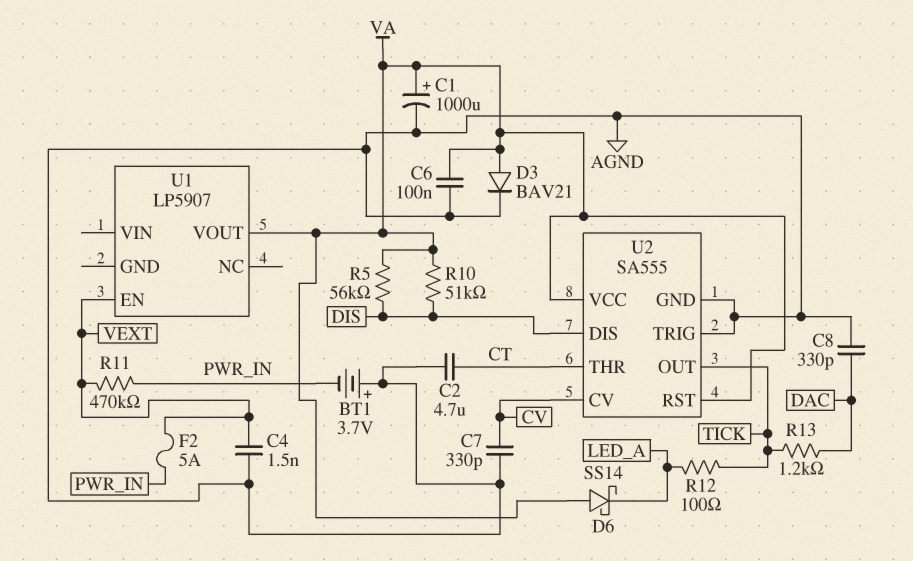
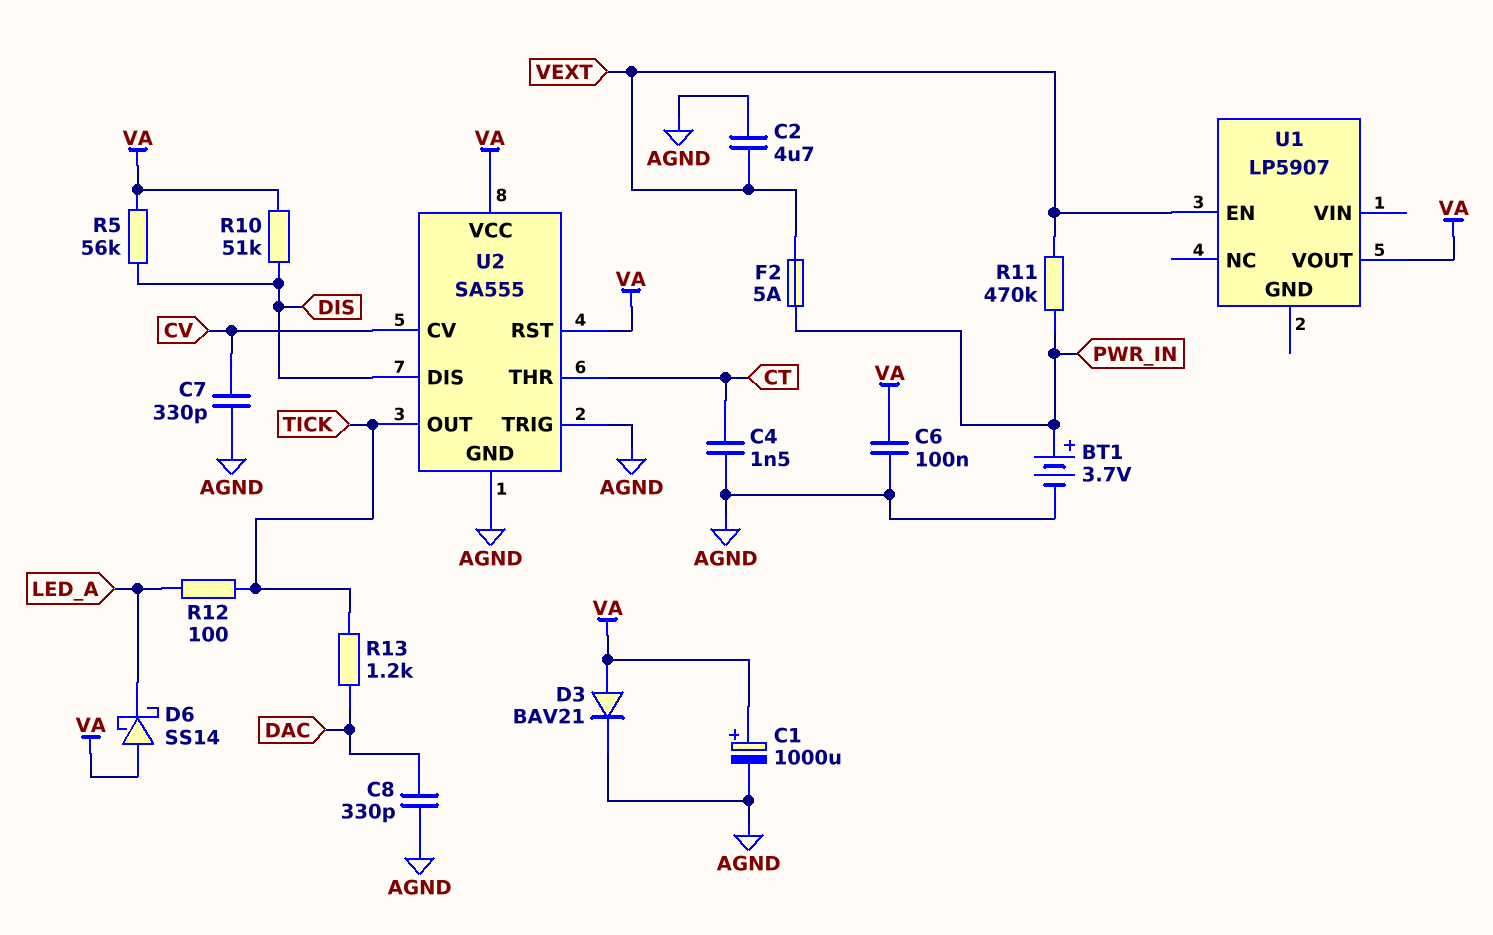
BT1: 3.7V (plus AGND, minus PWR_IN) -> 3.7V (plus PWR_IN, minus AGND)
C2: 4.7uF (AGND, CT) -> 4.7uF (AGND, VEXT)
C4: 1.5nF (AGND, VEXT) -> 1.5nF (AGND, CT)

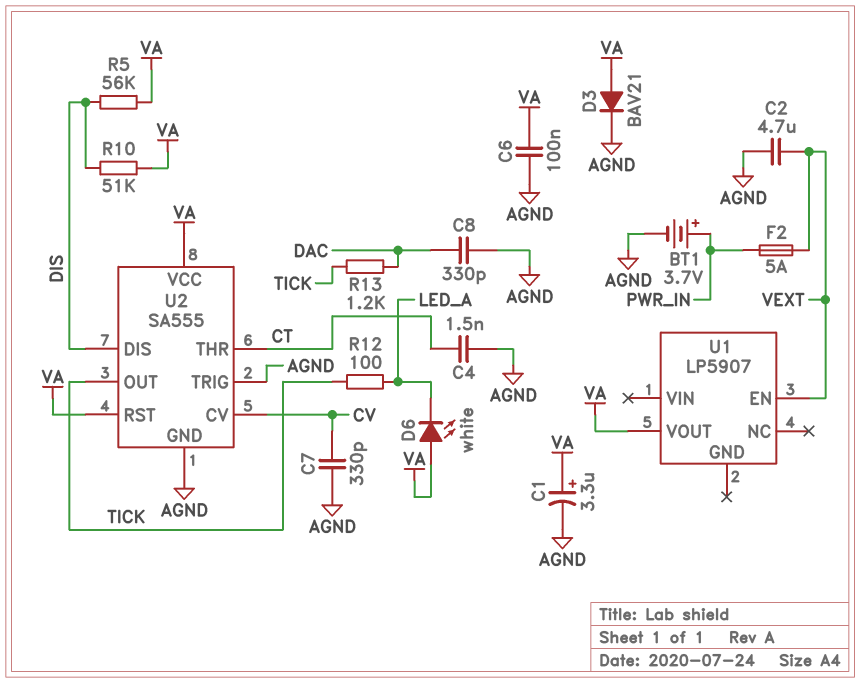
C1: 1000uF (plus VA, minus AGND) -> 3.3uF (plus VA, minus AGND)
D6: schottky SS14 (A VA, K LED_A) -> LED white (A VA, K LED_A)
R11: 470k (PWR_IN, VEXT) -> none

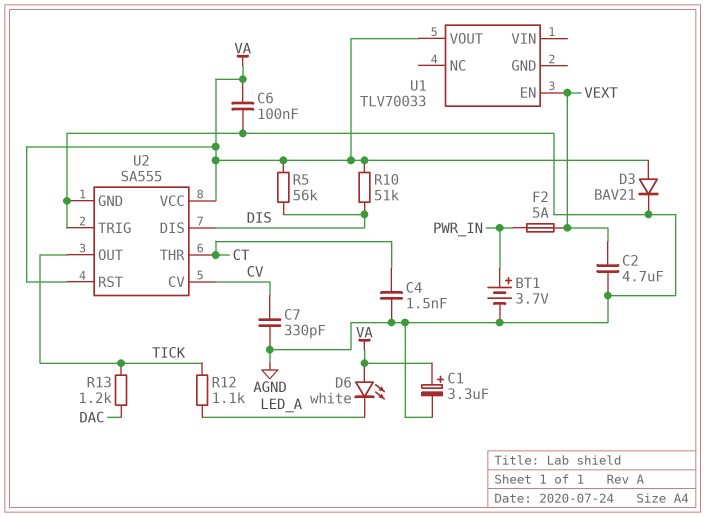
C8: 330pF (AGND, DAC) -> none
R12: 100 (LED_A, TICK) -> 1.1k (LED_A, TICK)
U1: LP5907 -> TLV70033

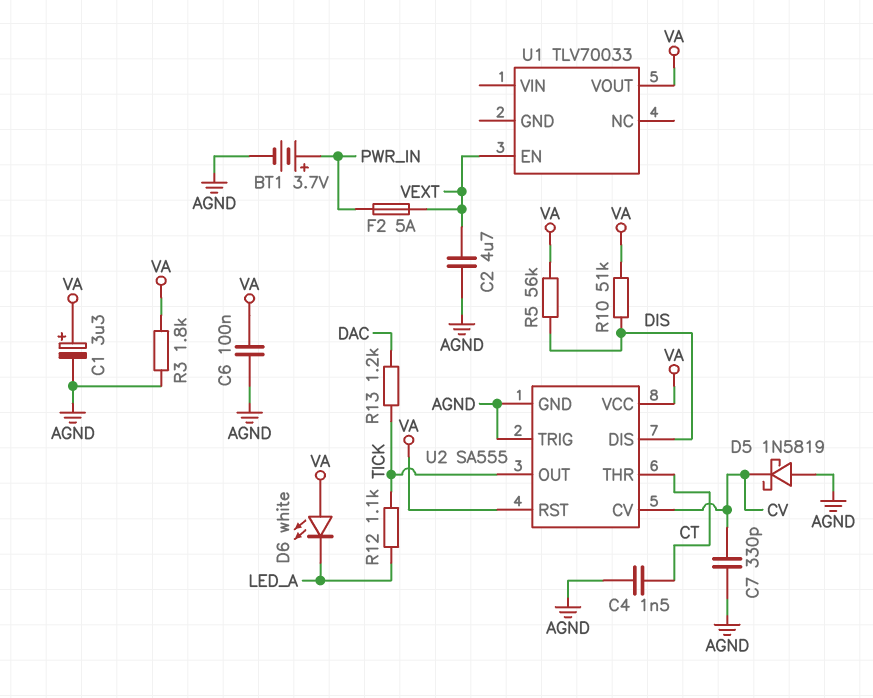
D3: diode BAV21 (A VA, K AGND) -> none
D5: none -> schottky 1N5819 (A AGND, K CV)
R3: none -> 1.8k (AGND, VA)

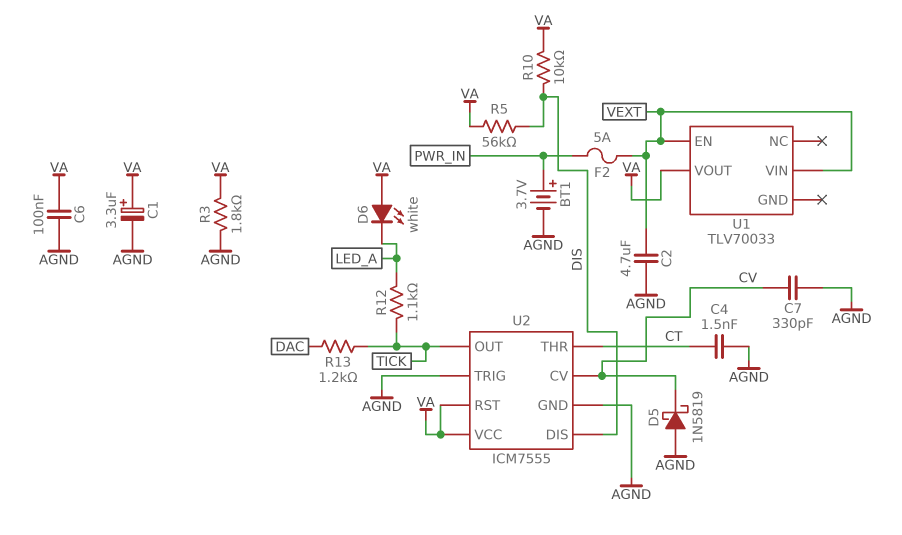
R10: 51k (DIS, VA) -> 10k (DIS, VA)
U1 pin VIN: none -> VEXT
U2: SA555 -> ICM7555

